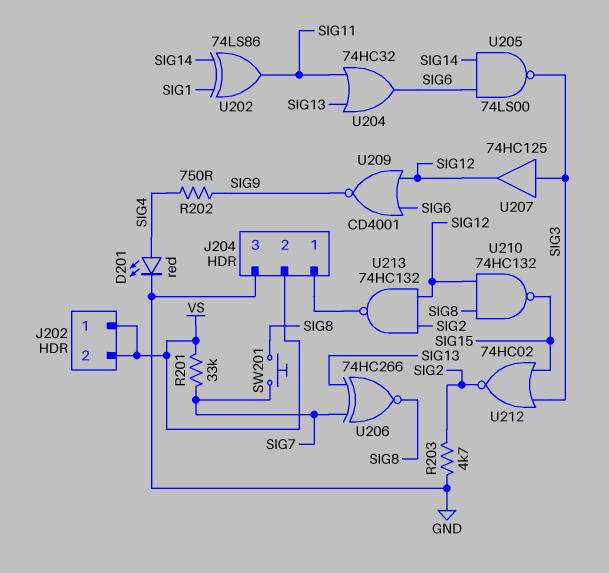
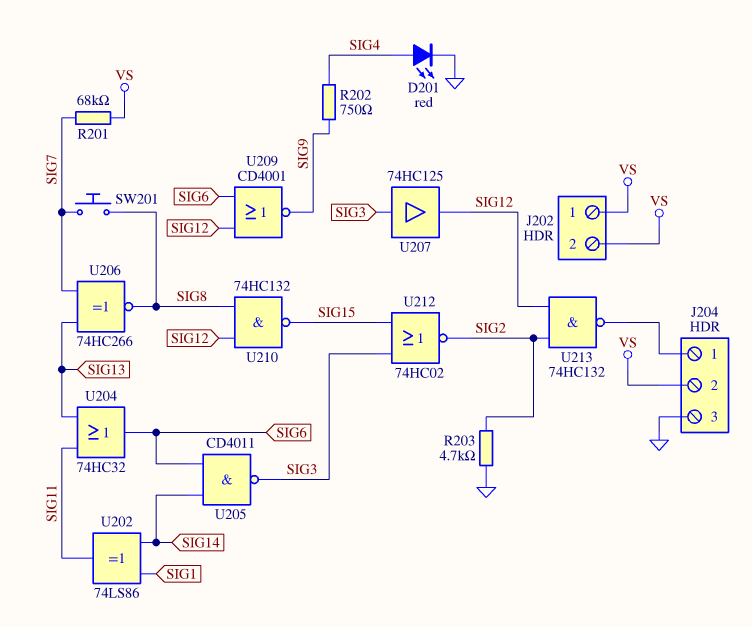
R201: 33k (SIG7, VS) -> 68k (SIG7, VS)
U205: NAND 74LS00 (in SIG6, in SIG14, out SIG3) -> NAND CD4011 (in SIG6, in SIG14, out SIG3)

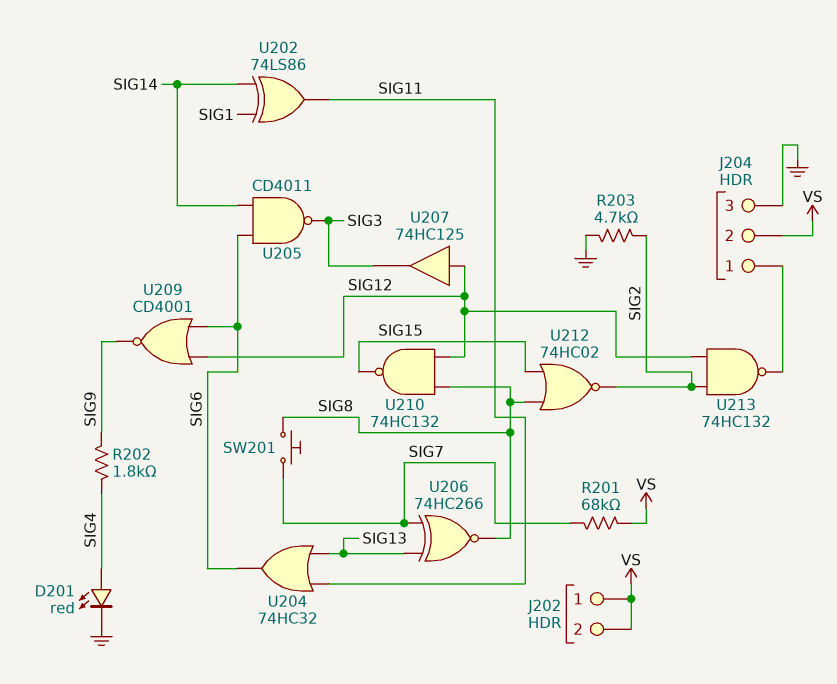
R202: 750 (SIG4, SIG9) -> 1.8k (SIG4, SIG9)
U207: buffer 74HC125 (in SIG3, out SIG12) -> buffer 74HC125 (in SIG12, out SIG3)
U212: NOR 74HC02 (in SIG3, in SIG15, out SIG2) -> NOR 74HC02 (in SIG8, in SIG15, out SIG2)

